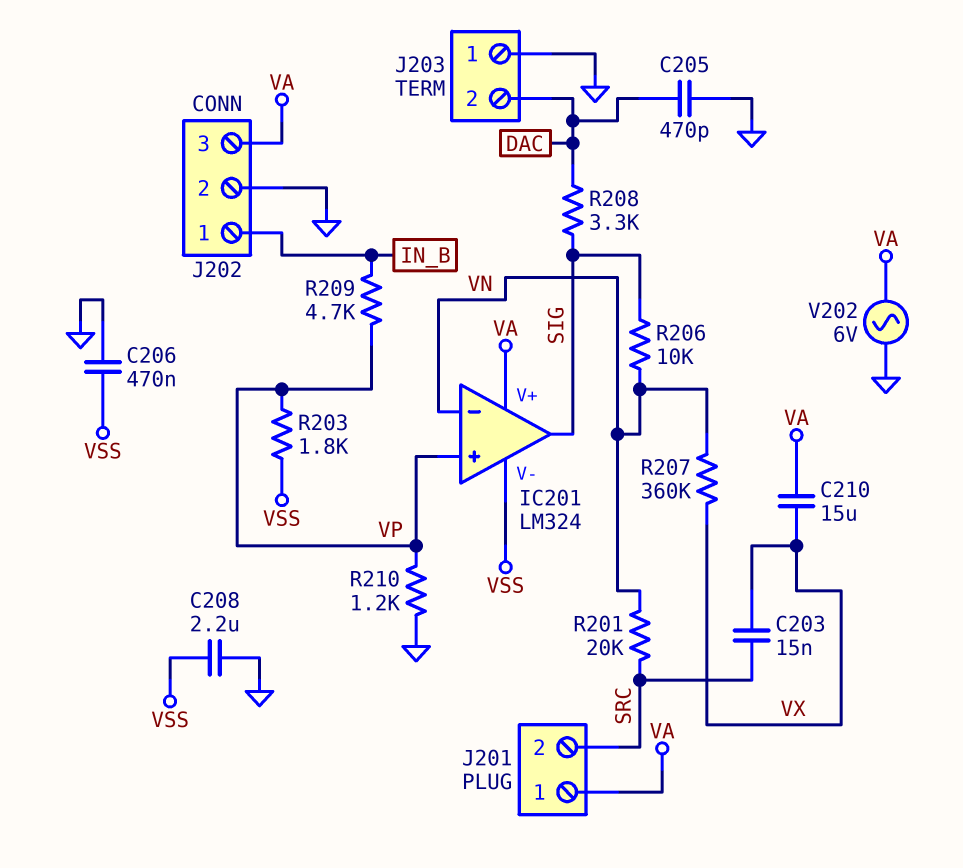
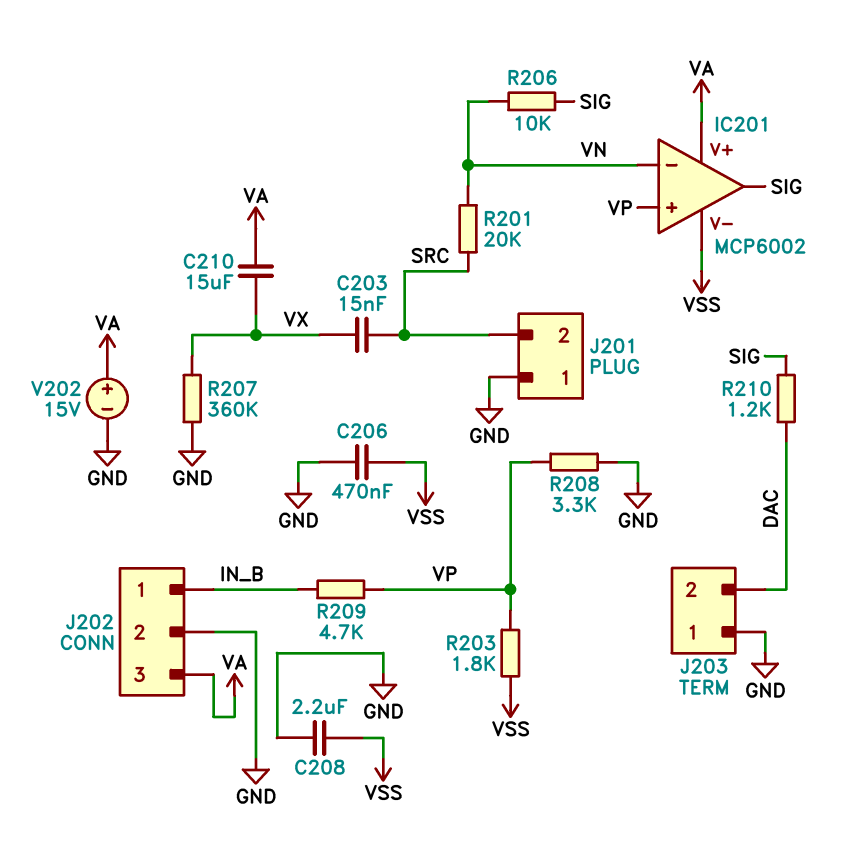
C205: 470pF (DAC, GND) -> none
IC201: LM324 -> MCP6002
J201 pin 1: VA -> GND
R207: 360k (VN, VX) -> 360k (GND, VX)
R208: 3.3k (DAC, SIG) -> 3.3k (GND, VP)
R210: 1.2k (GND, VP) -> 1.2k (DAC, SIG)
V202: AC 6V (GND, VA) -> 15V (plus VA, minus GND)

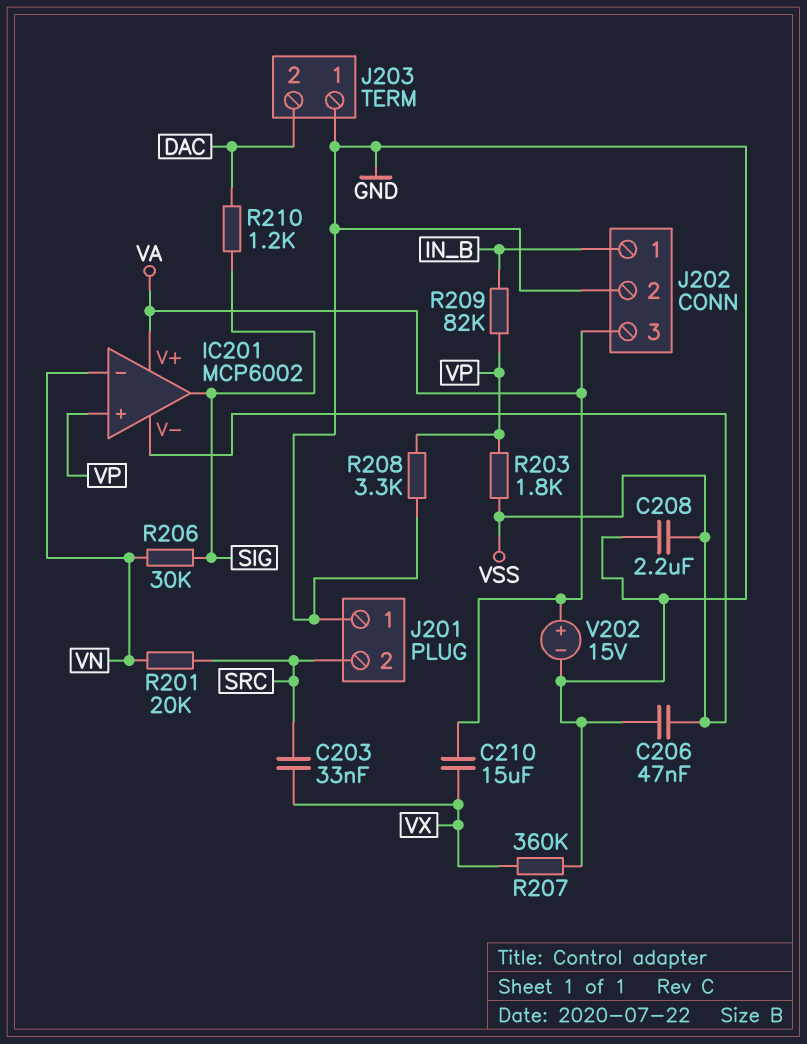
C203: 15nF (SRC, VX) -> 33nF (SRC, VX)
C206: 470nF (GND, VSS) -> 47nF (GND, VSS)
R206: 10k (SIG, VN) -> 30k (SIG, VN)
R209: 4.7k (IN_B, VP) -> 82k (IN_B, VP)

